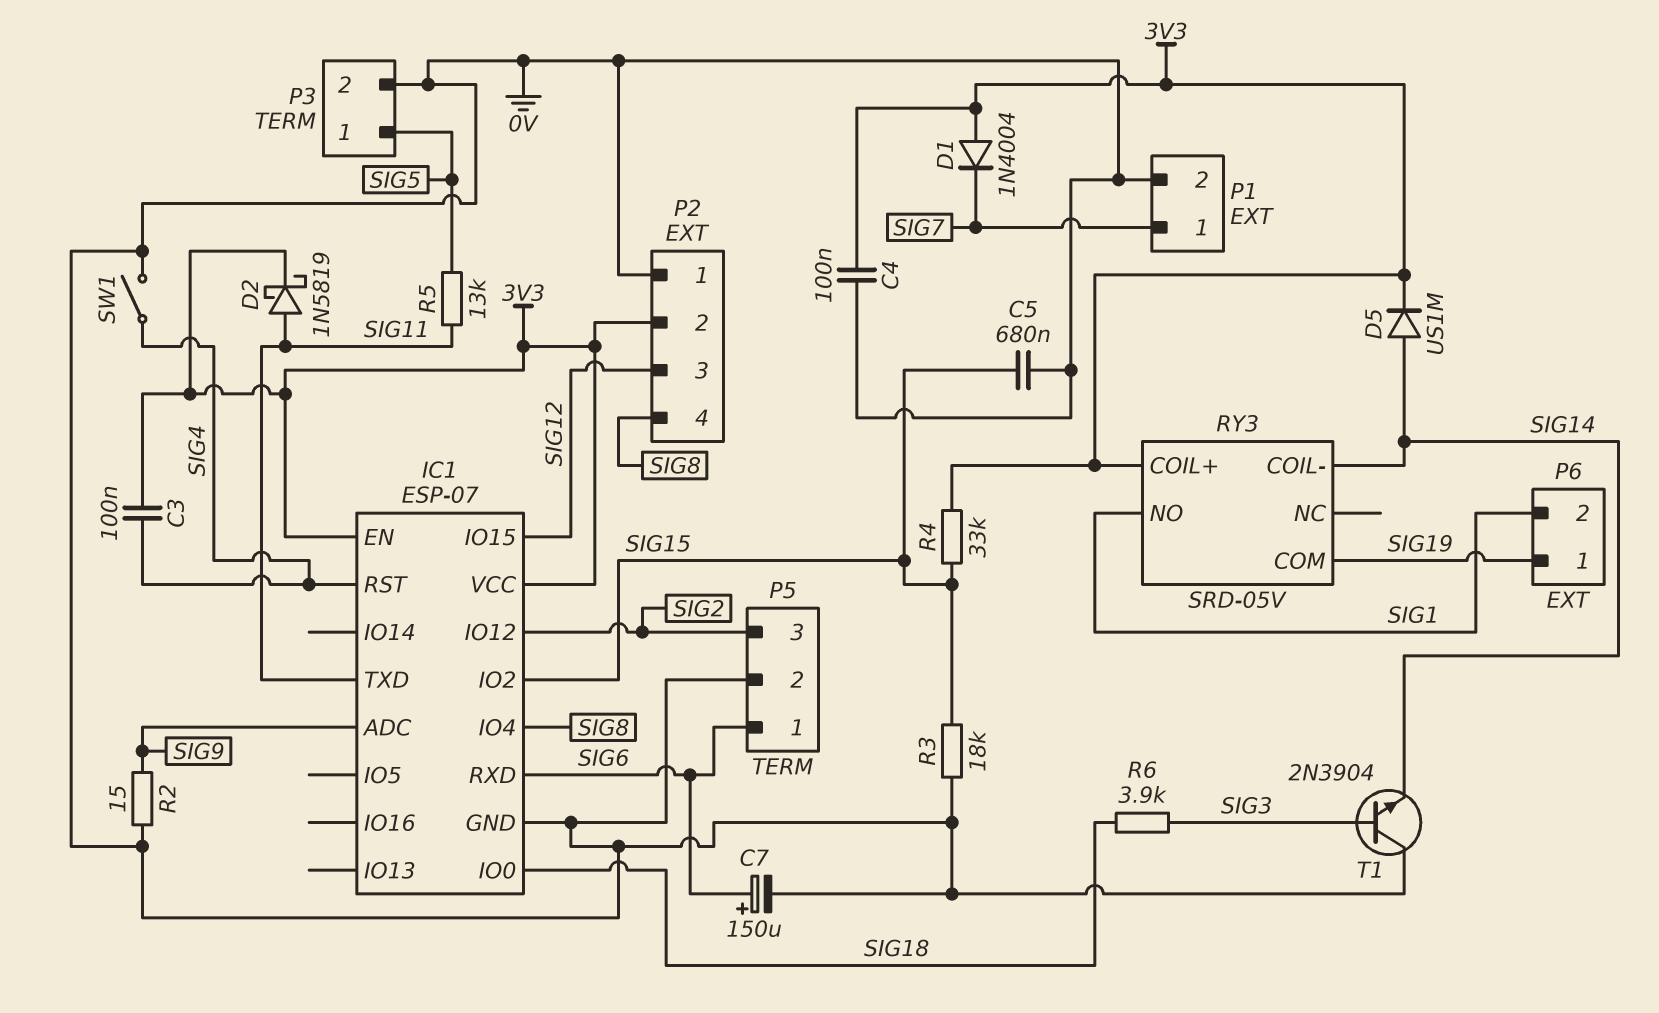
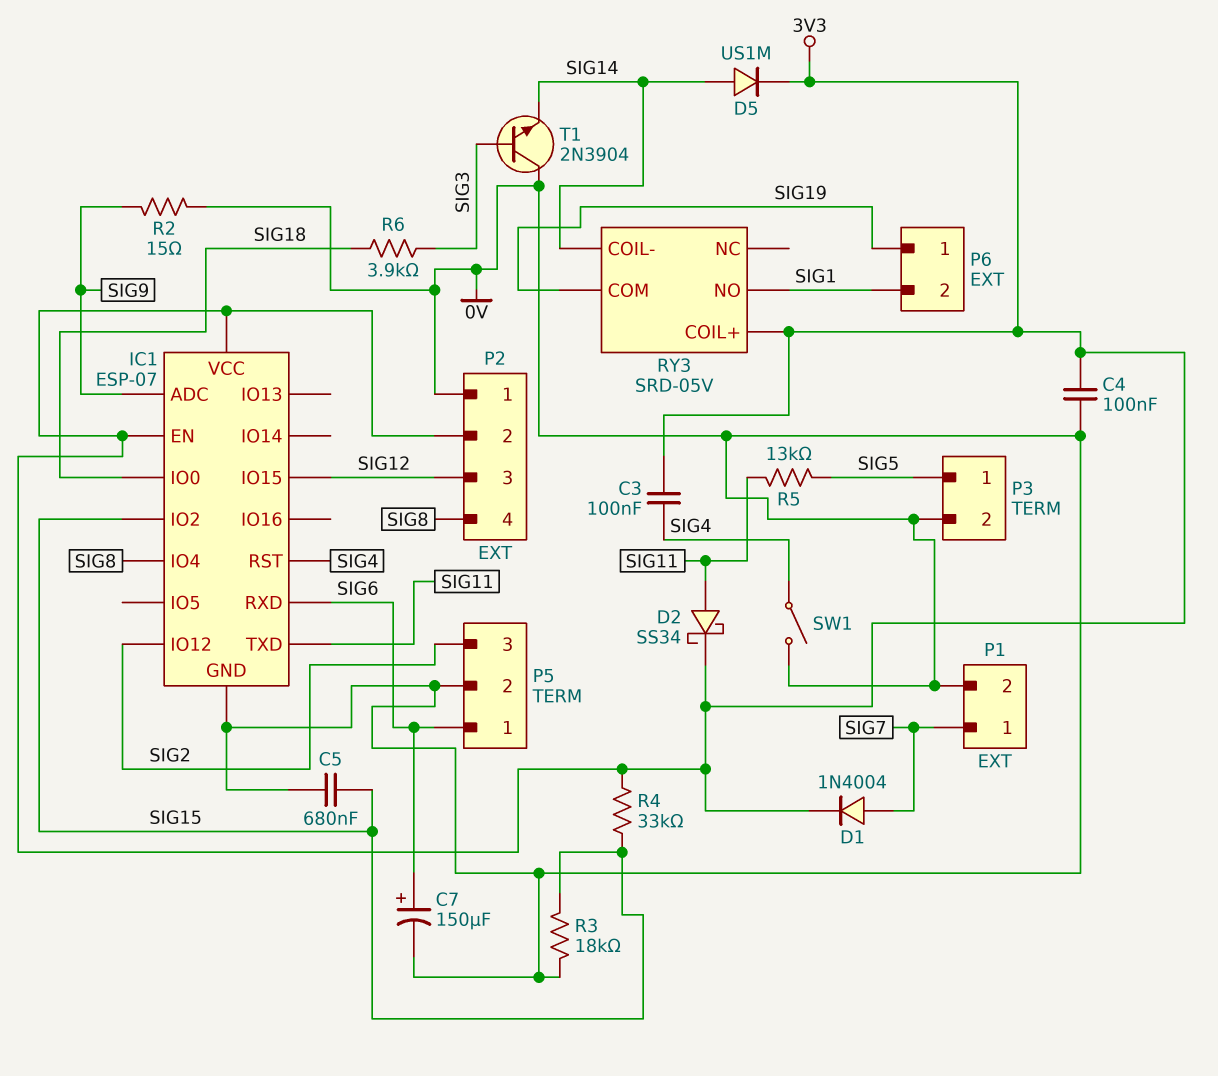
D1: diode 1N4004 (A 3V3, K SIG7) -> diode 1N4004 (A SIG7, K 3V3)
D2: schottky 1N5819 (A SIG11, K 3V3) -> schottky SS34 (A SIG11, K 3V3)

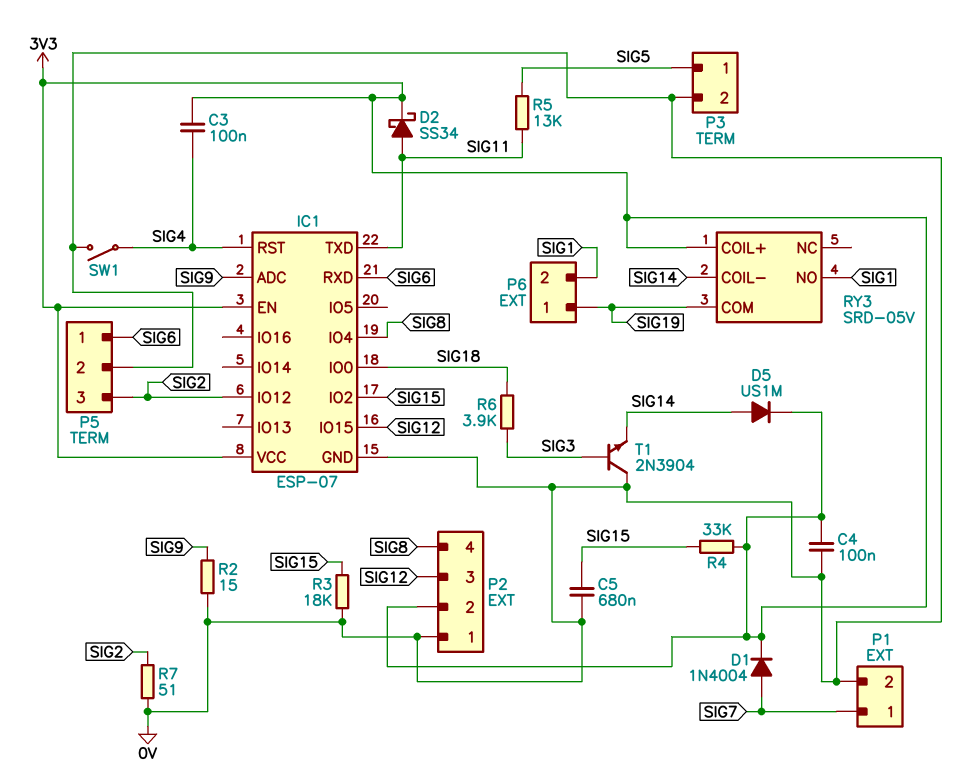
C7: 150uF (plus SIG6, minus 0V) -> none
R7: none -> 51 (0V, SIG2)

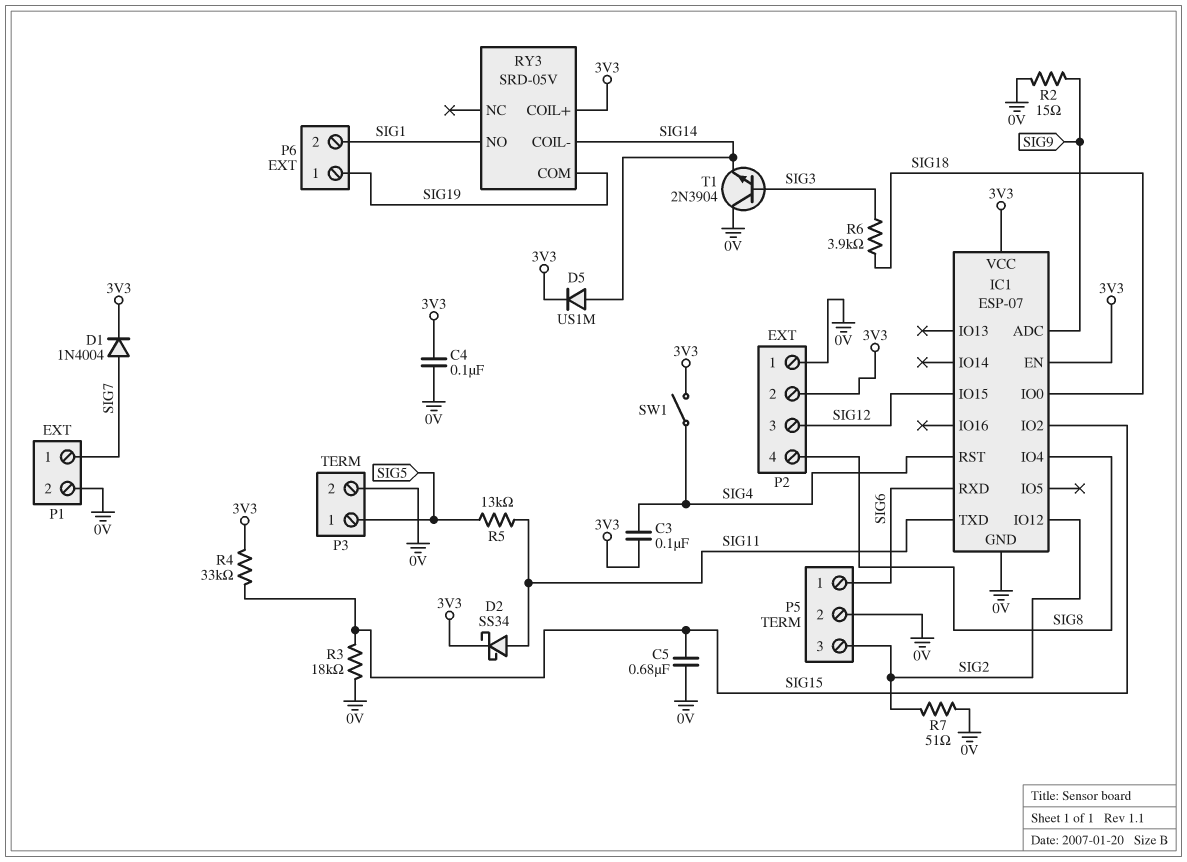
SW1: switch (0V, SIG4) -> switch (3V3, SIG4)

